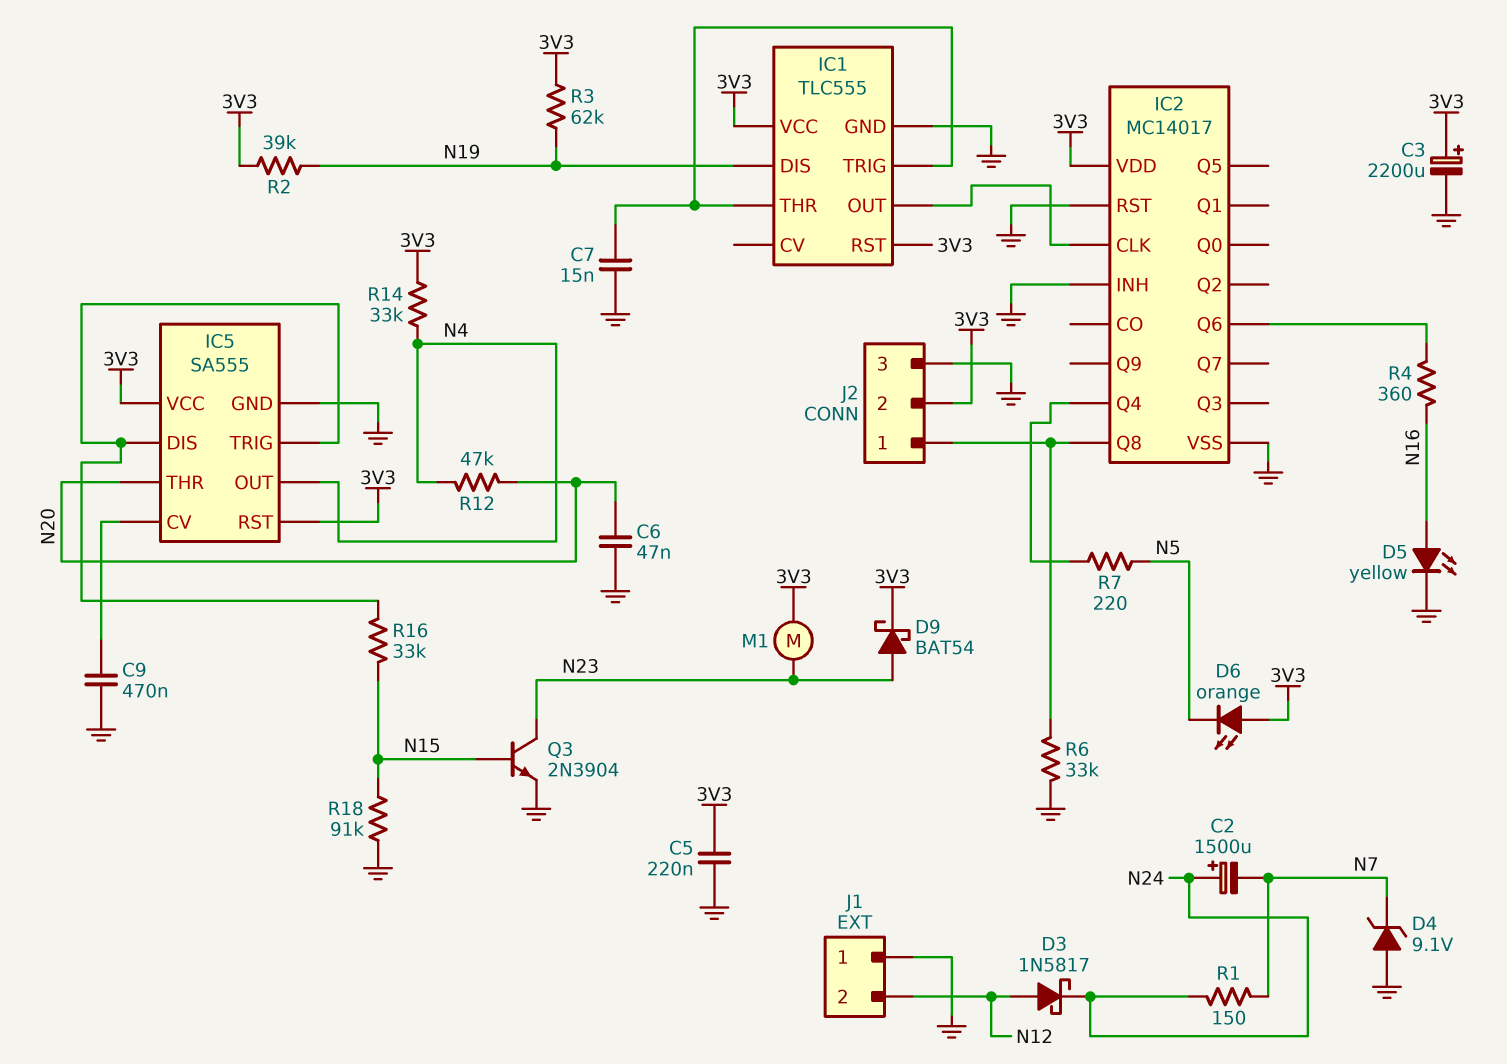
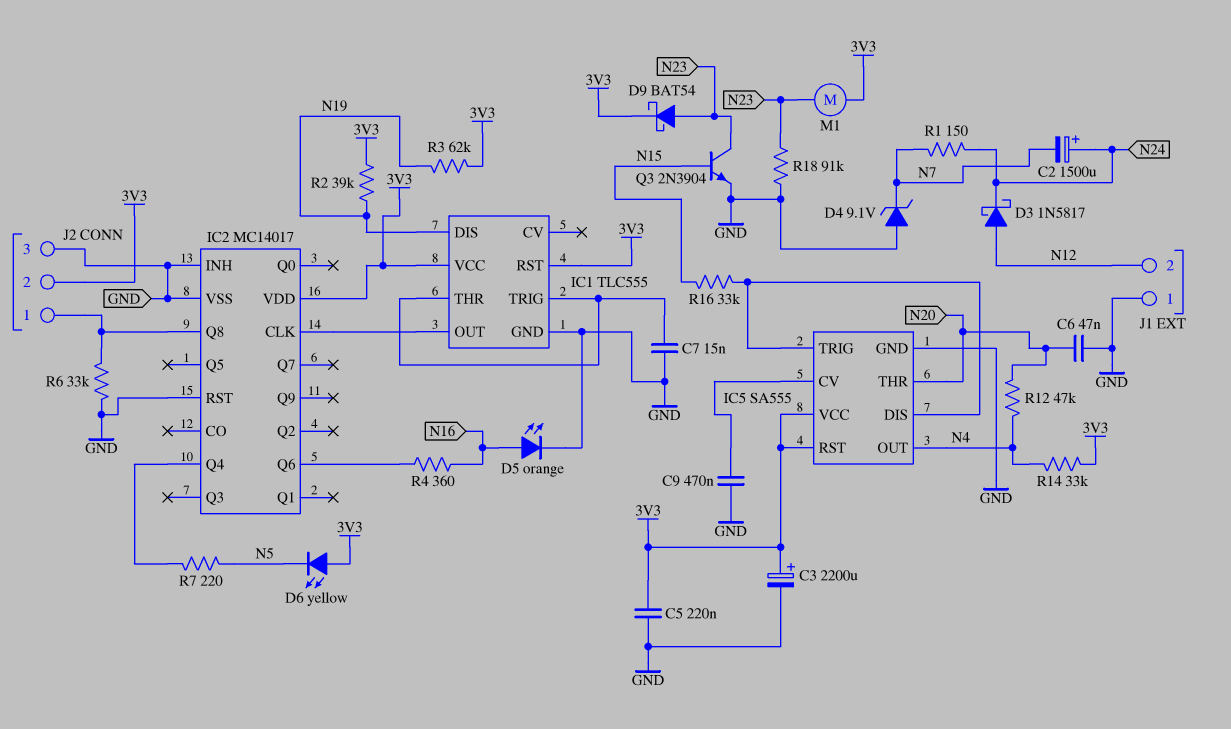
D5: LED yellow (A N16, K GND) -> LED orange (A N16, K GND)
D6: LED orange (A 3V3, K N5) -> LED yellow (A 3V3, K N5)
R18: 91k (GND, N15) -> 91k (GND, N23)

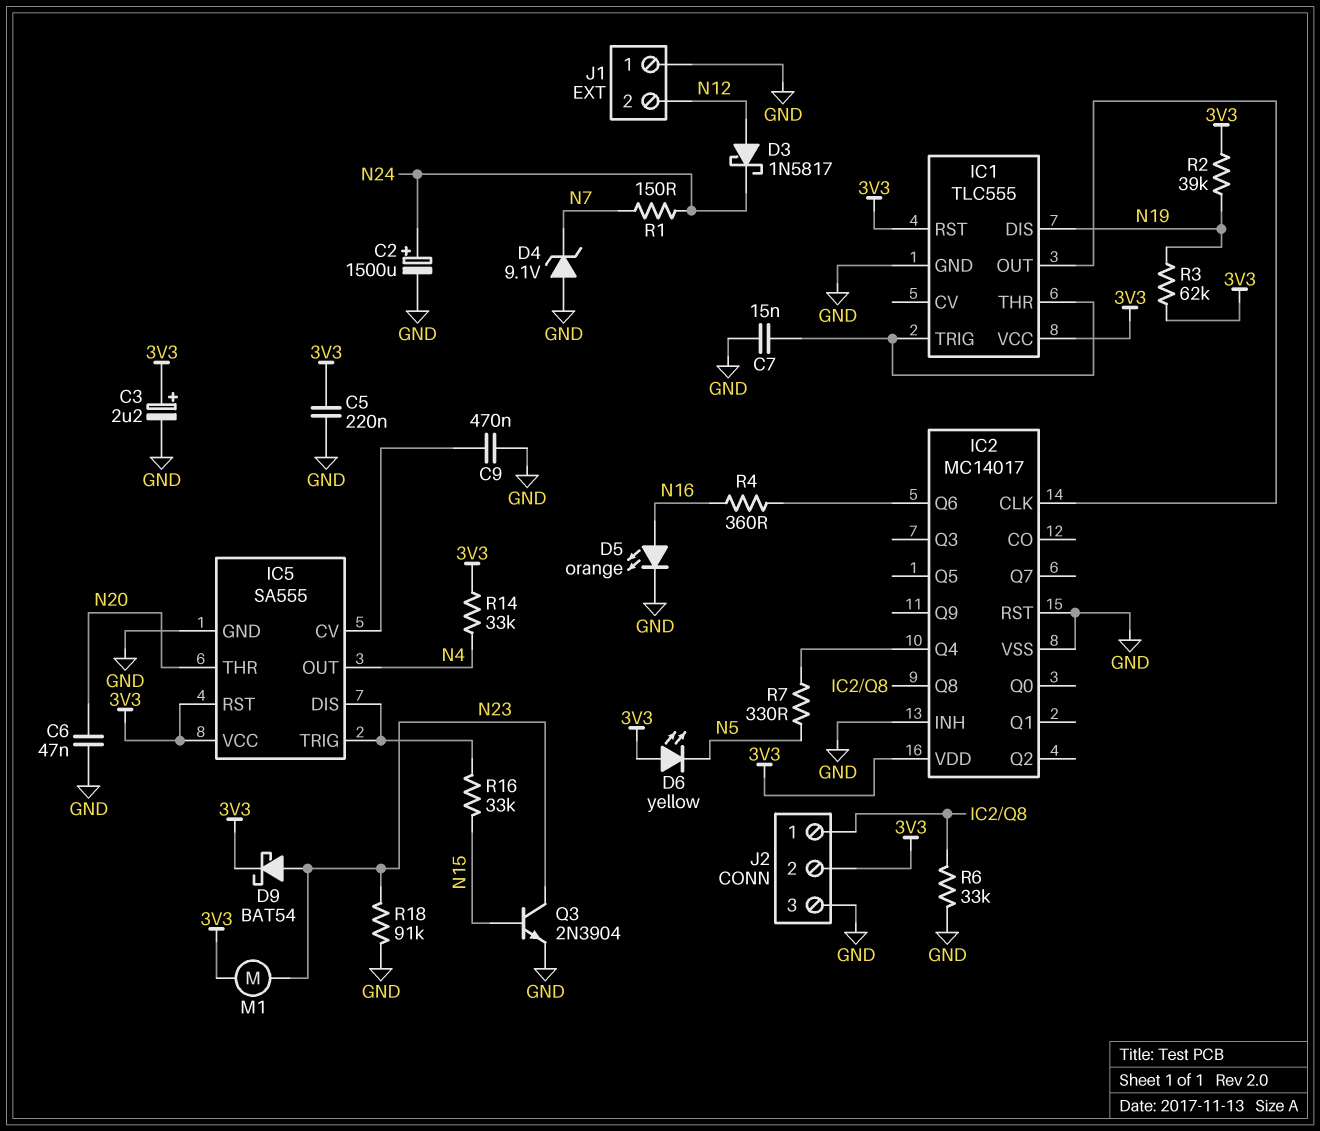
C2: 1500uF (plus N24, minus N7) -> 1500uF (plus N24, minus GND)
C3: 2200uF (plus 3V3, minus GND) -> 2.2uF (plus 3V3, minus GND)
R7: 220 (IC2/Q4, N5) -> 330 (IC2/Q4, N5)
R12: 47k (N4, N20) -> none

